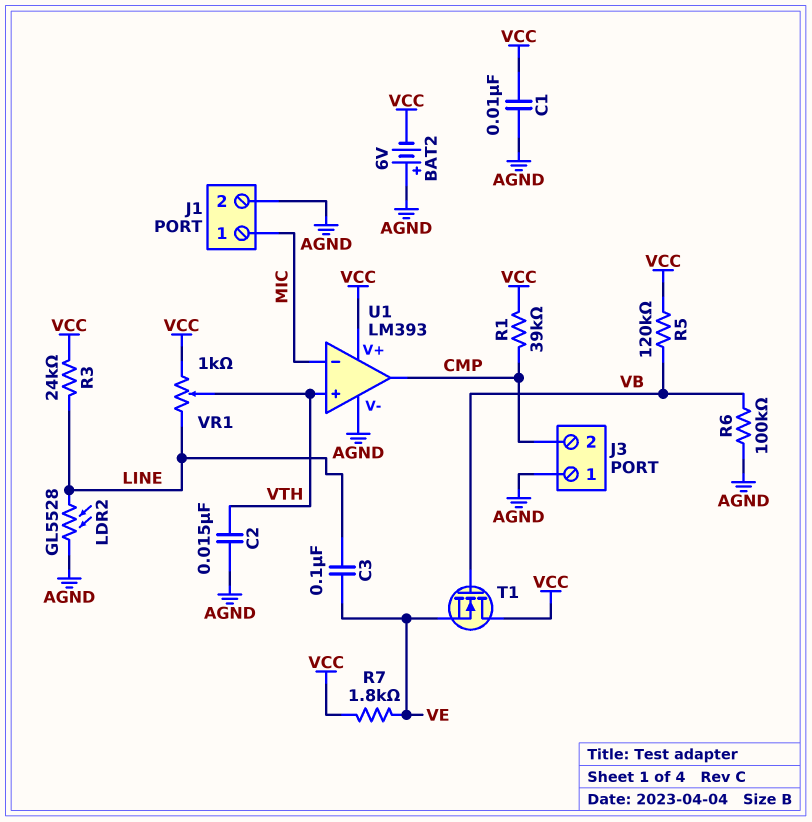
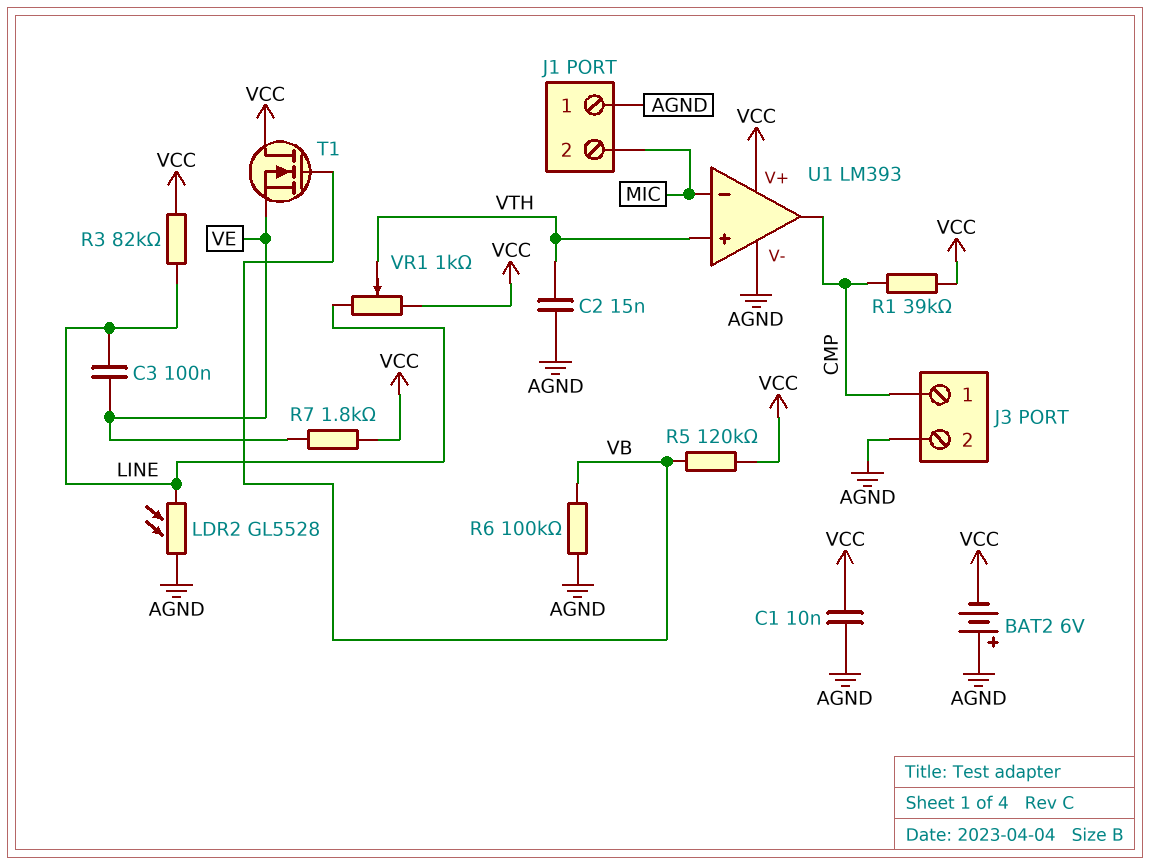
J1 pin 1: MIC -> AGND
J1 pin 2: AGND -> MIC
J3 pin 1: AGND -> CMP
J3 pin 2: CMP -> AGND
R3: 24k (LINE, VCC) -> 82k (LINE, VCC)

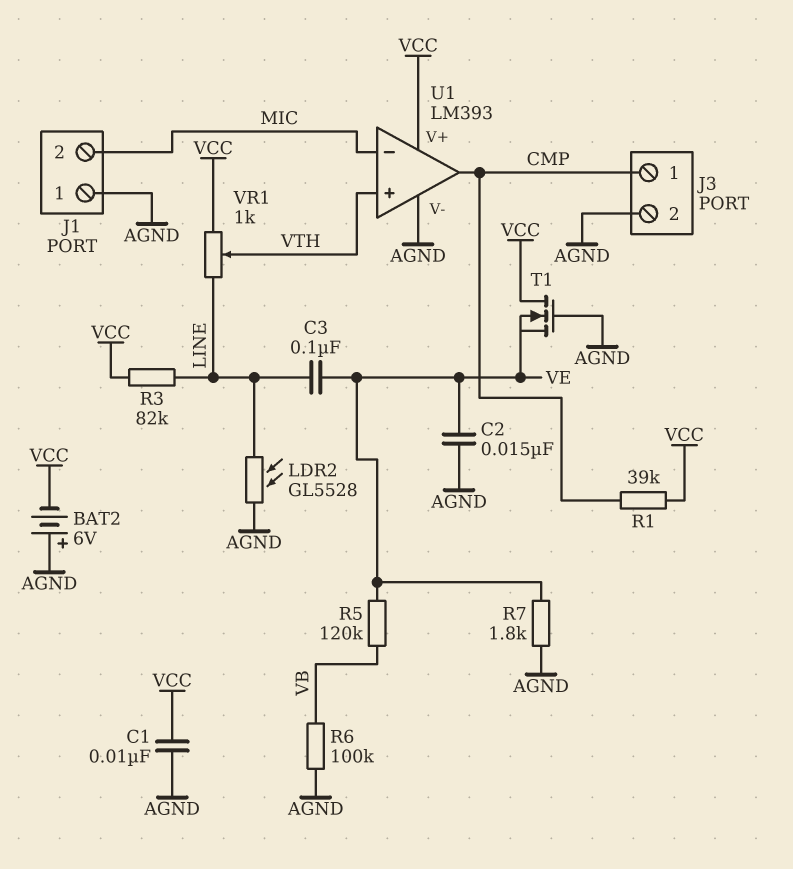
C2: 15nF (AGND, VTH) -> 15nF (AGND, VE)
R5: 120k (VB, VCC) -> 120k (VB, VE)
R7: 1.8k (VCC, VE) -> 1.8k (AGND, VE)
T1: NMOS (G VB, D VCC, S VE) -> NMOS (G AGND, D VCC, S VE)

